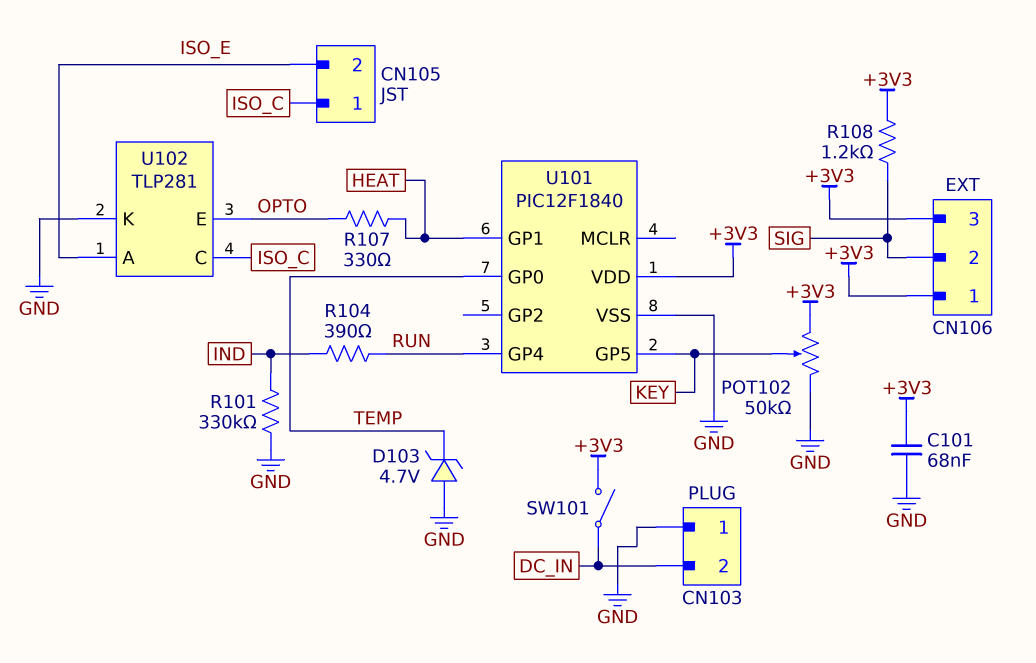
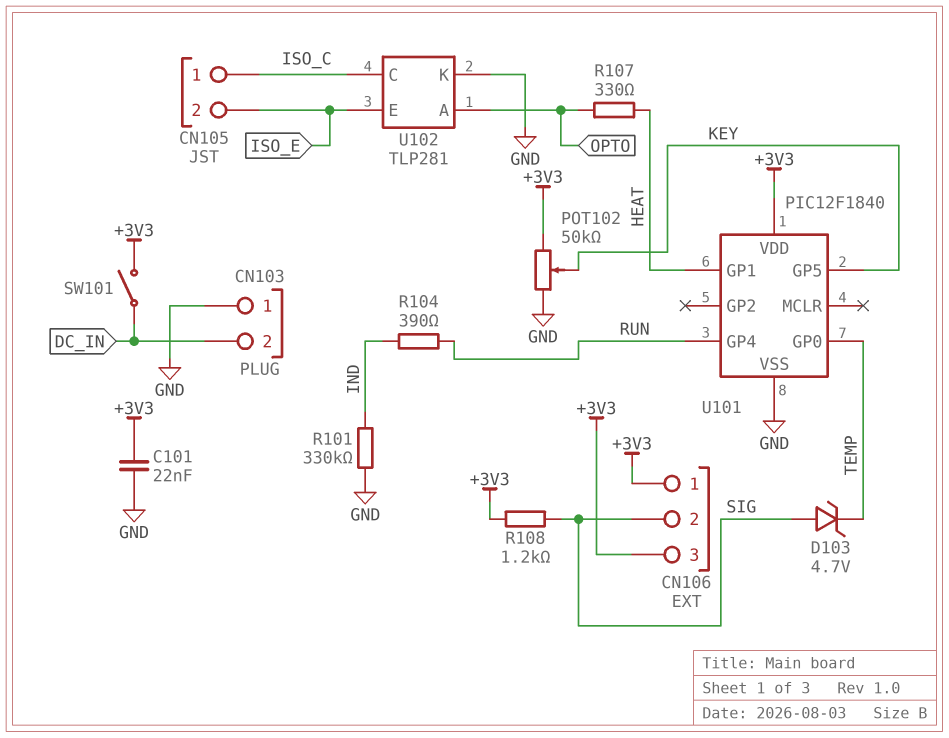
C101: 68nF (+3V3, GND) -> 22nF (+3V3, GND)
D103: zener 4.7V (A GND, K TEMP) -> zener 4.7V (A SIG, K TEMP)
U102 pin A: ISO_E -> OPTO
U102 pin E: OPTO -> ISO_E

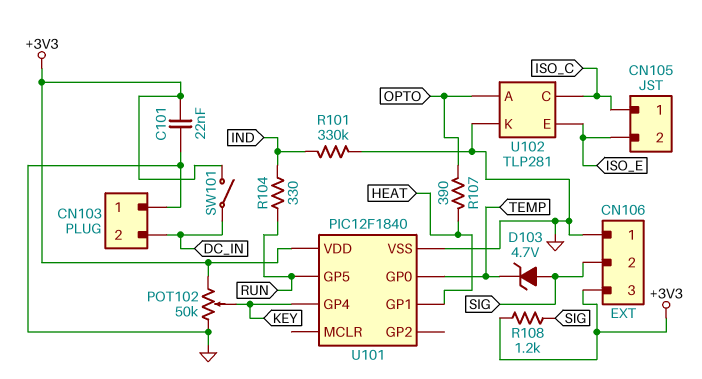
CN106 pin 1: +3V3 -> GND
R104: 390 (IND, RUN) -> 330 (IND, RUN)
R107: 330 (HEAT, OPTO) -> 390 (HEAT, OPTO)
U101 pin GP4: RUN -> KEY
U101 pin GP5: KEY -> RUN

